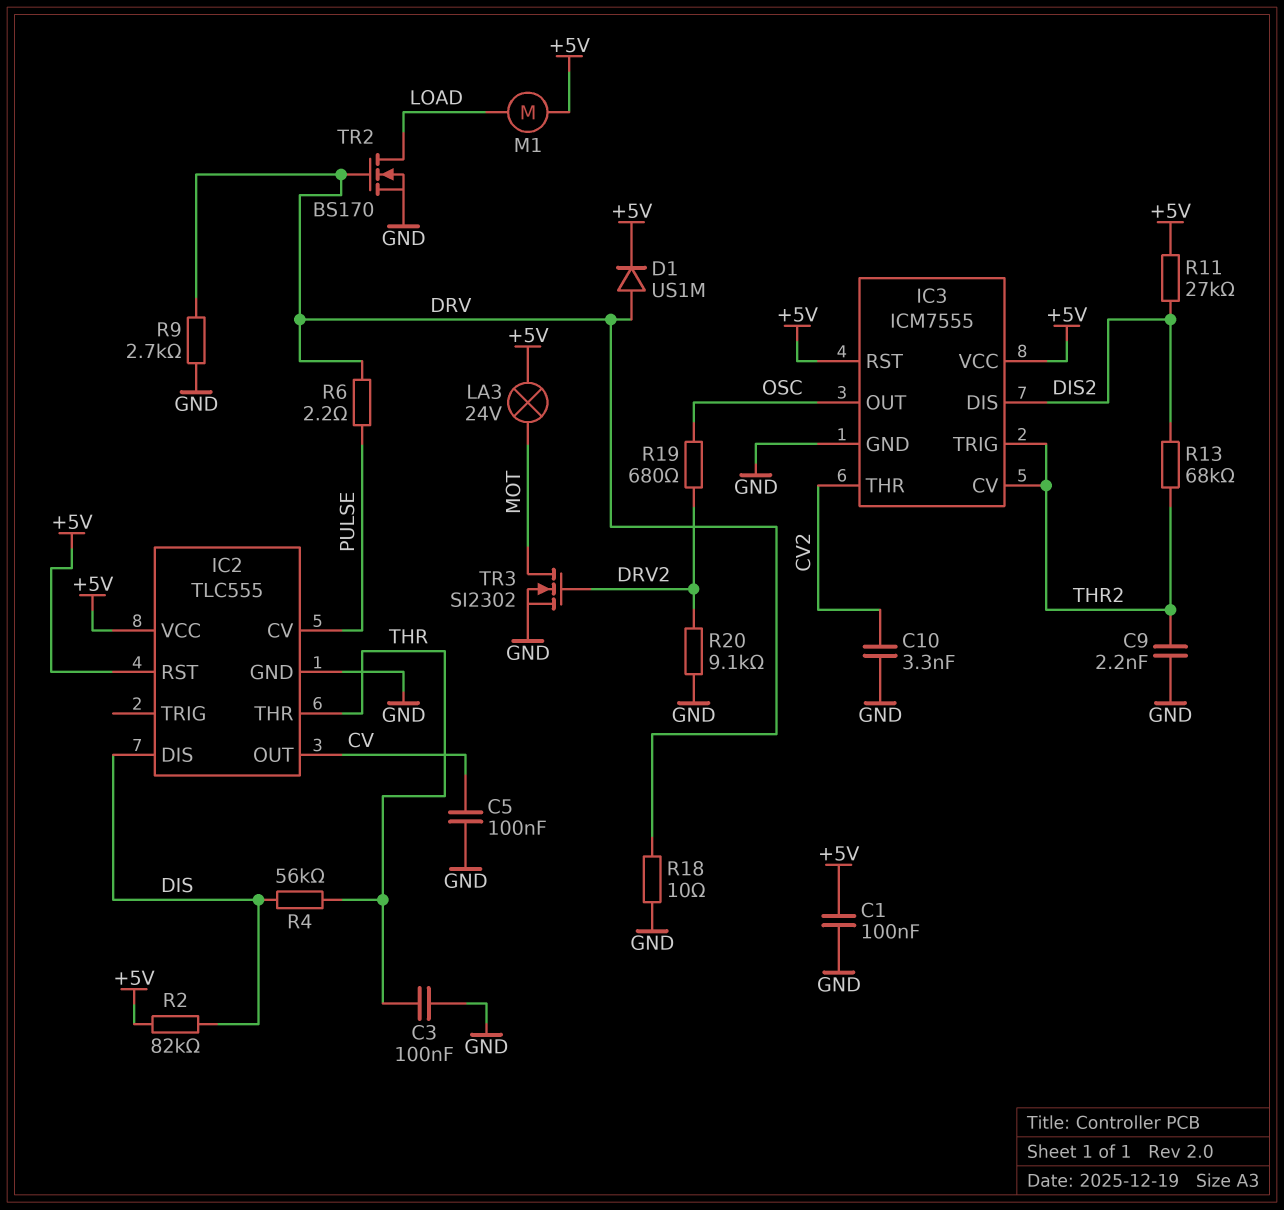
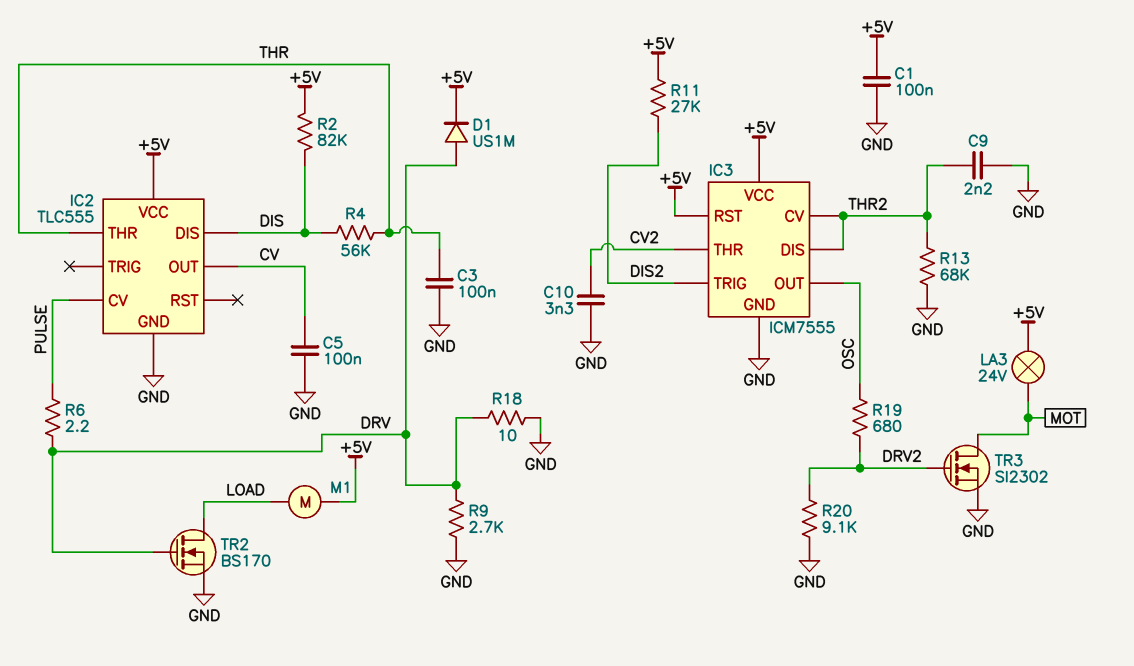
IC2 pin RST: +5V -> none
IC3 pin DIS: DIS2 -> THR2
IC3 pin TRIG: THR2 -> DIS2
R13: 68k (DIS2, THR2) -> 68k (GND, THR2)

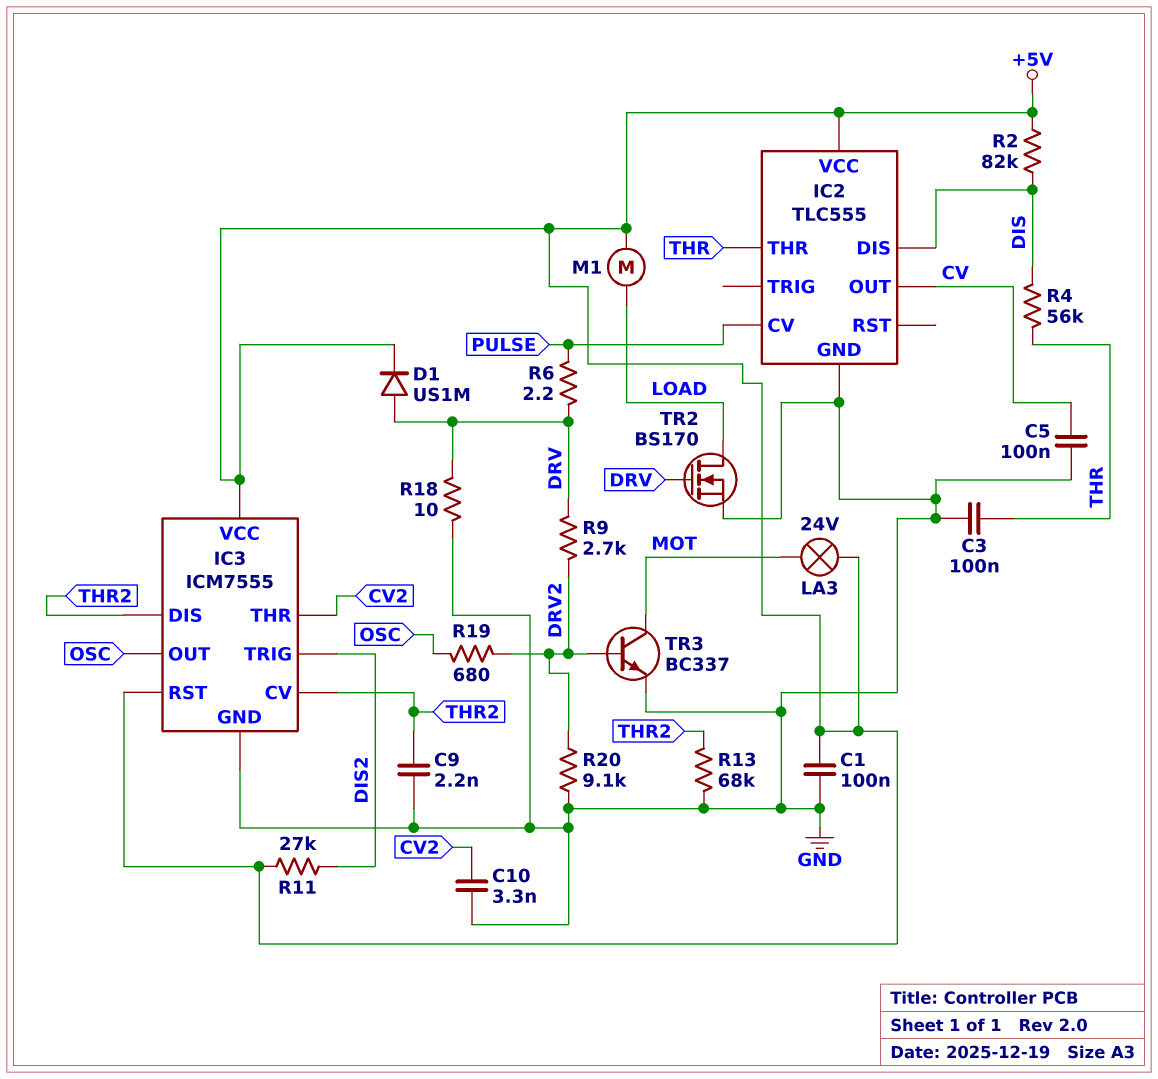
R9: 2.7k (DRV, GND) -> 2.7k (DRV, DRV2)
TR3: NMOS SI2302 (G DRV2, D MOT, S GND) -> NPN BC337 (B DRV2, C MOT, E GND)

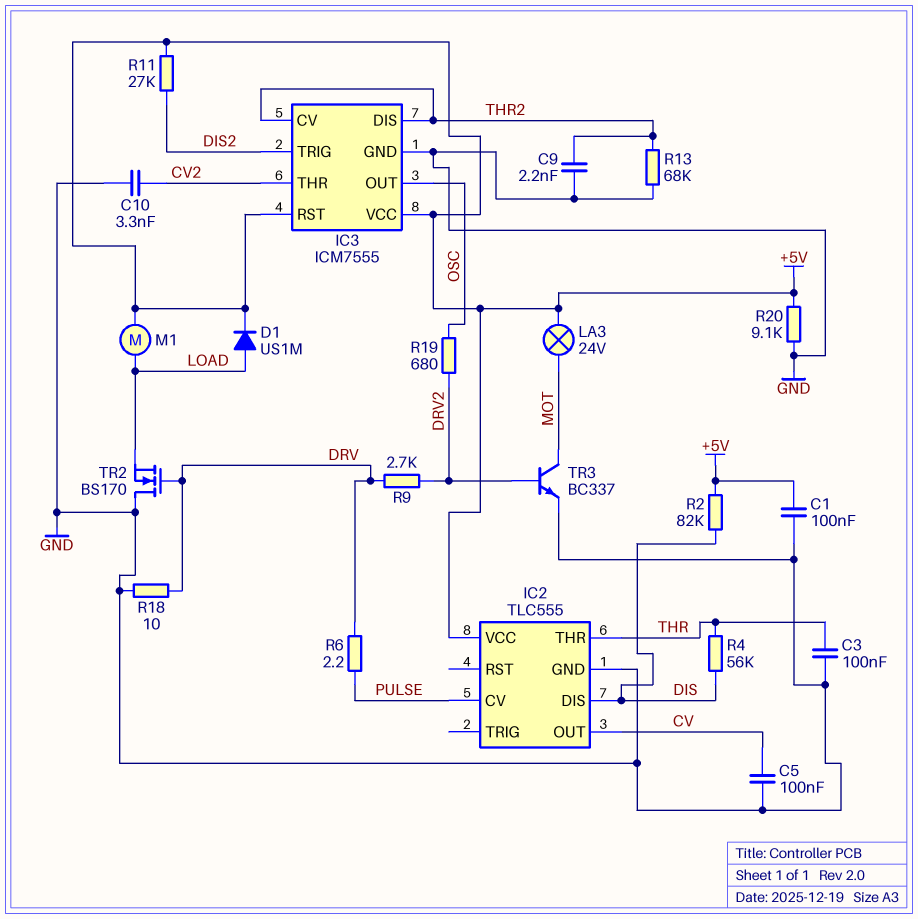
D1: diode US1M (A DRV, K +5V) -> diode US1M (A LOAD, K +5V)
R20: 9.1k (DRV2, GND) -> 9.1k (+5V, GND)
TR2: NMOS BS170 (G DRV, D LOAD, S GND) -> NMOS BS170 (G DRV, D GND, S LOAD)

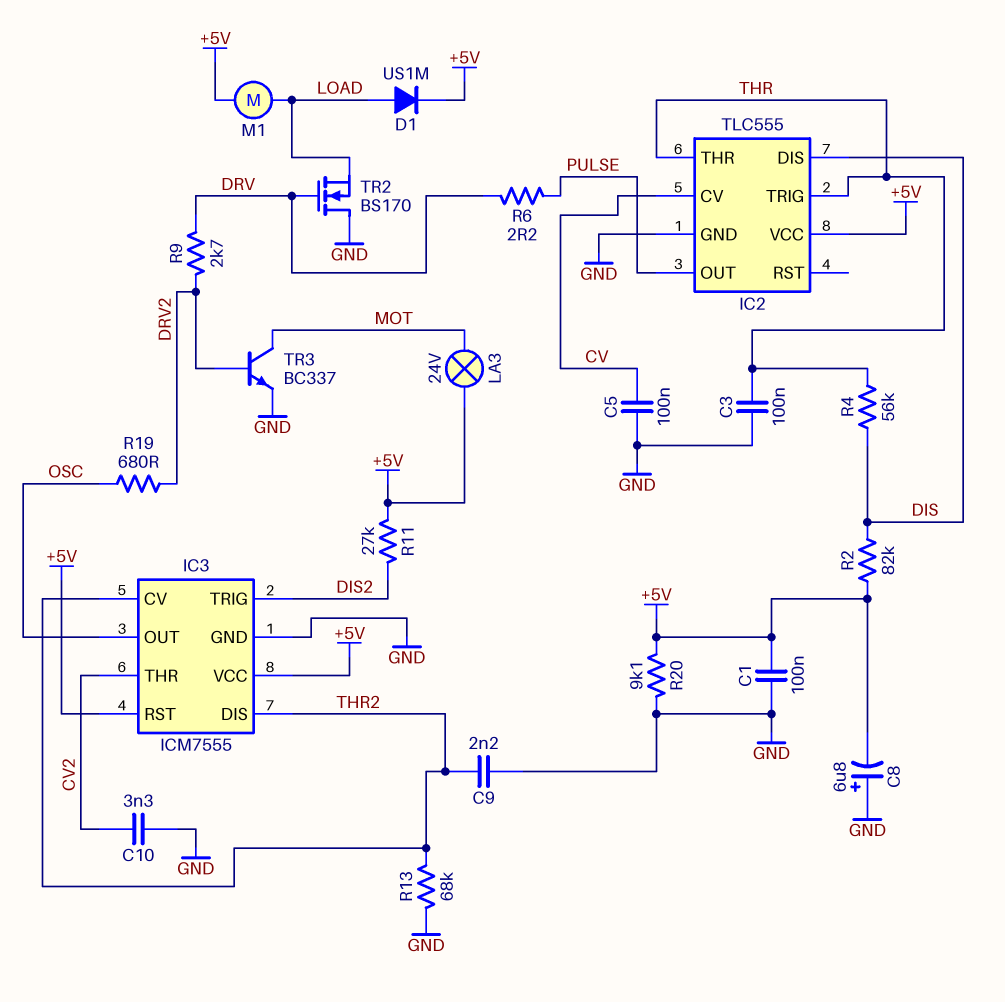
C8: none -> 6.8uF (plus GND, minus +5V)
IC2 pin CV: PULSE -> CV
IC2 pin OUT: CV -> PULSE
IC2 pin TRIG: none -> THR
R18: 10 (DRV, GND) -> none

